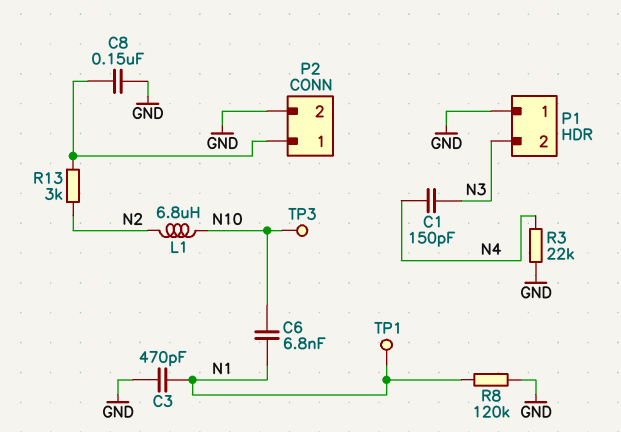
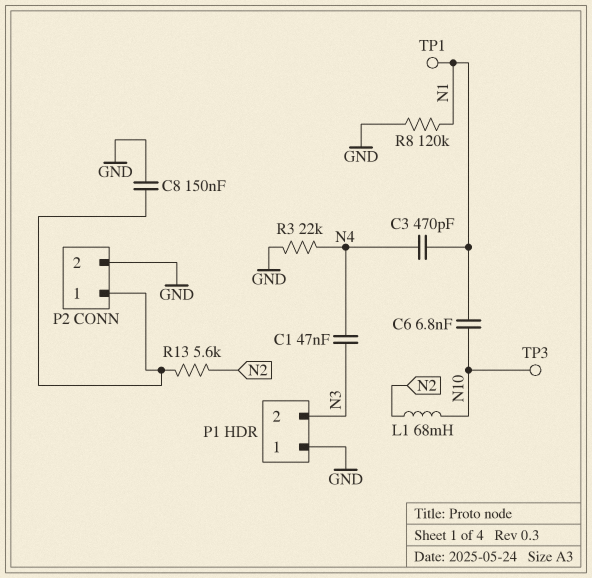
C1: 150pF (N3, N4) -> 47nF (N3, N4)
C3: 470pF (GND, N1) -> 470pF (N1, N4)
L1: 6.8uH (N2, N10) -> 68mH (N2, N10)
R13: 3k (N2, P2/1) -> 5.6k (N2, P2/1)

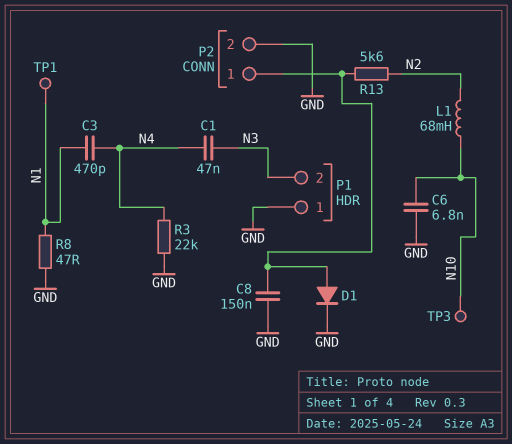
C6: 6.8nF (N1, N10) -> 6.8nF (GND, N10)
D1: none -> diode (A P2/1, K GND)
R8: 120k (GND, N1) -> 47 (GND, N1)

